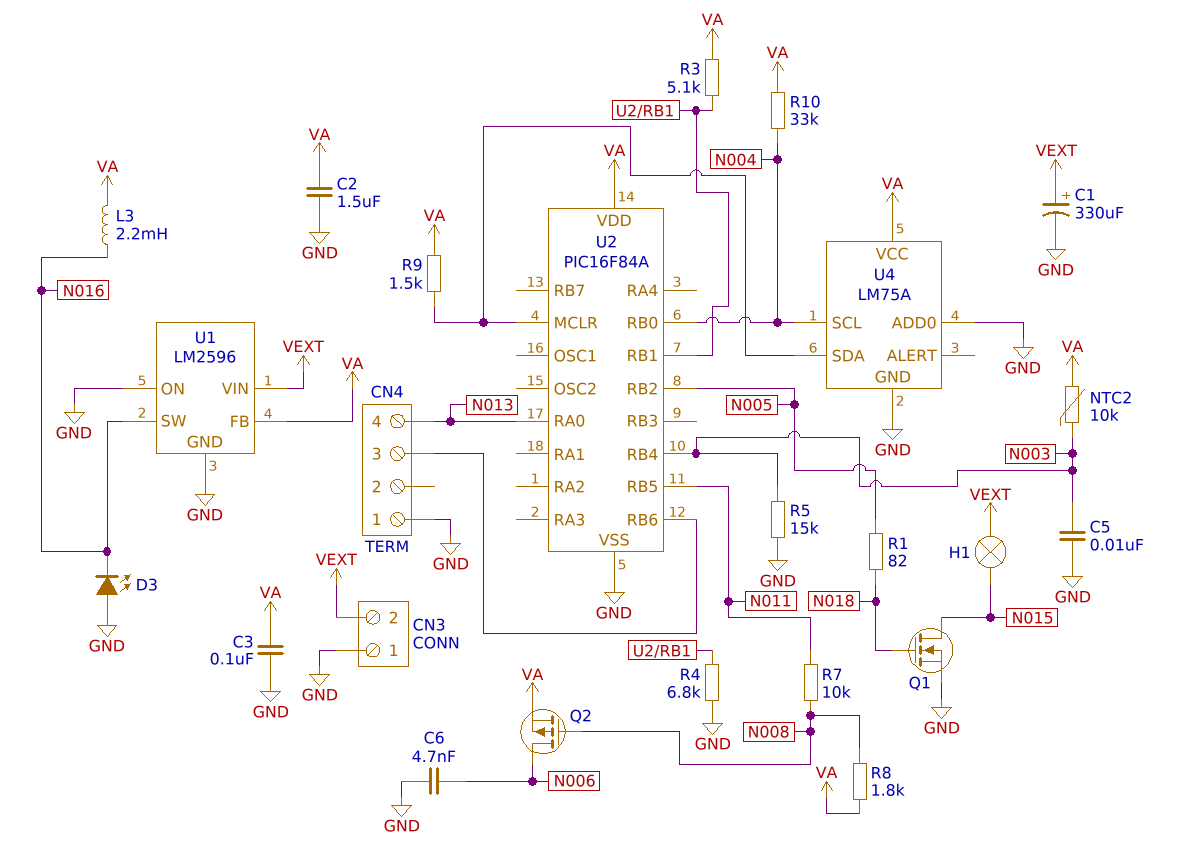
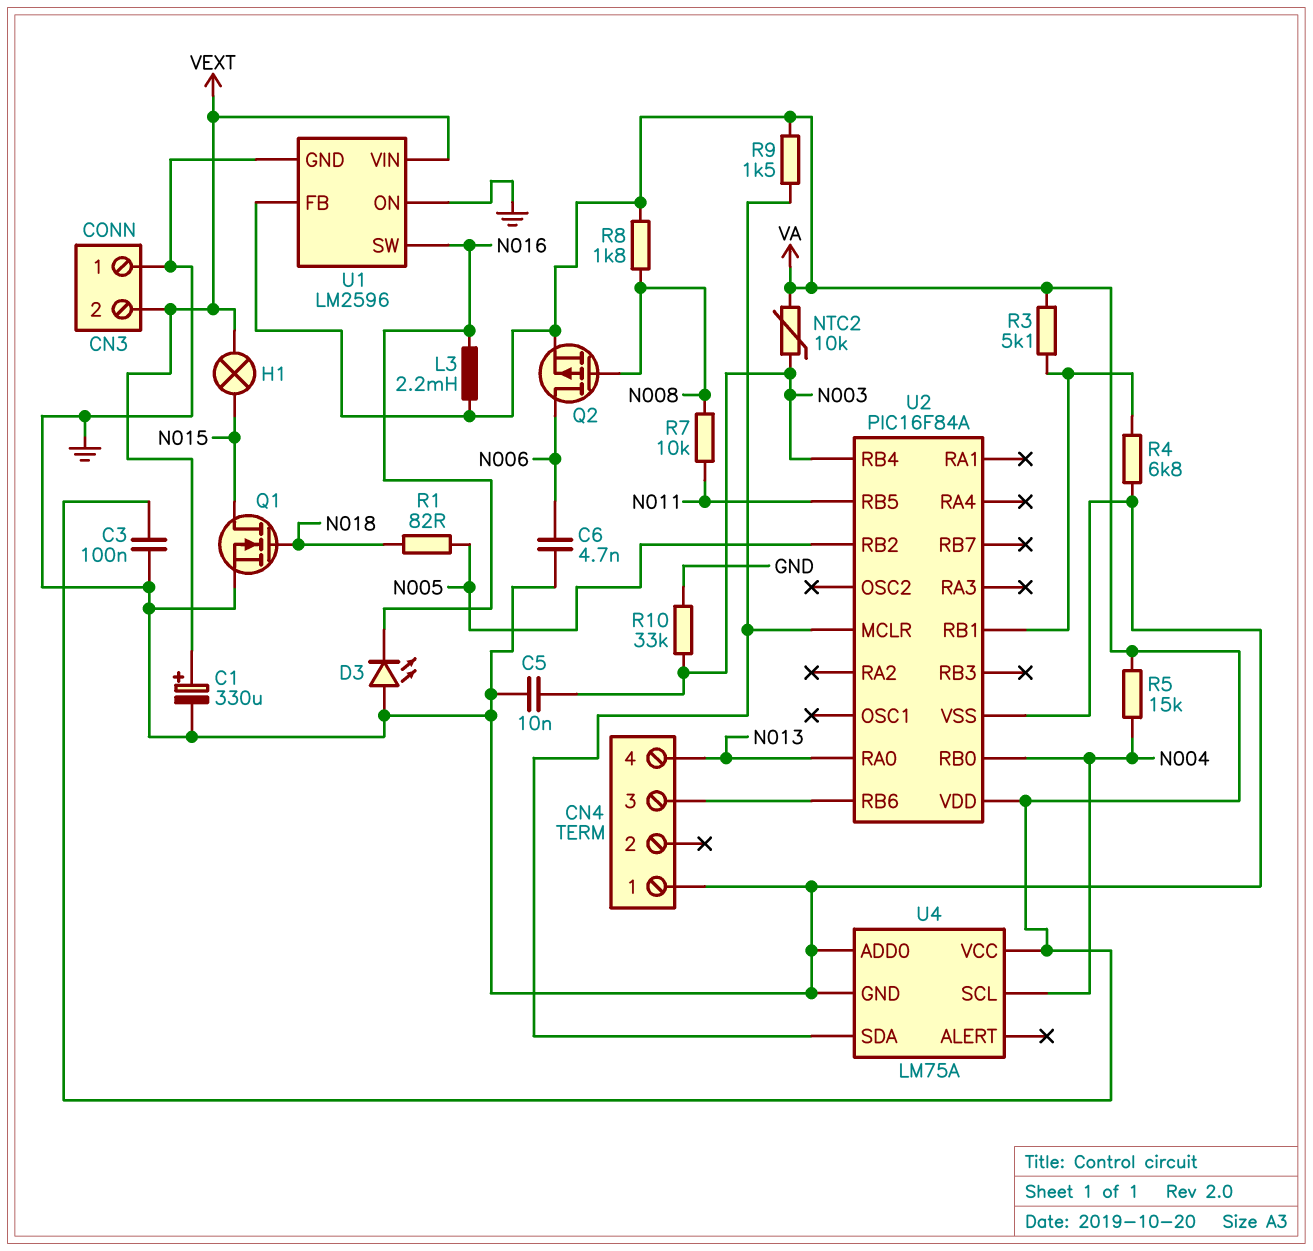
C2: 1.5uF (GND, VA) -> none
R5: 15k (GND, N003) -> 15k (N004, VA)
R10: 33k (N004, VA) -> 33k (GND, N003)

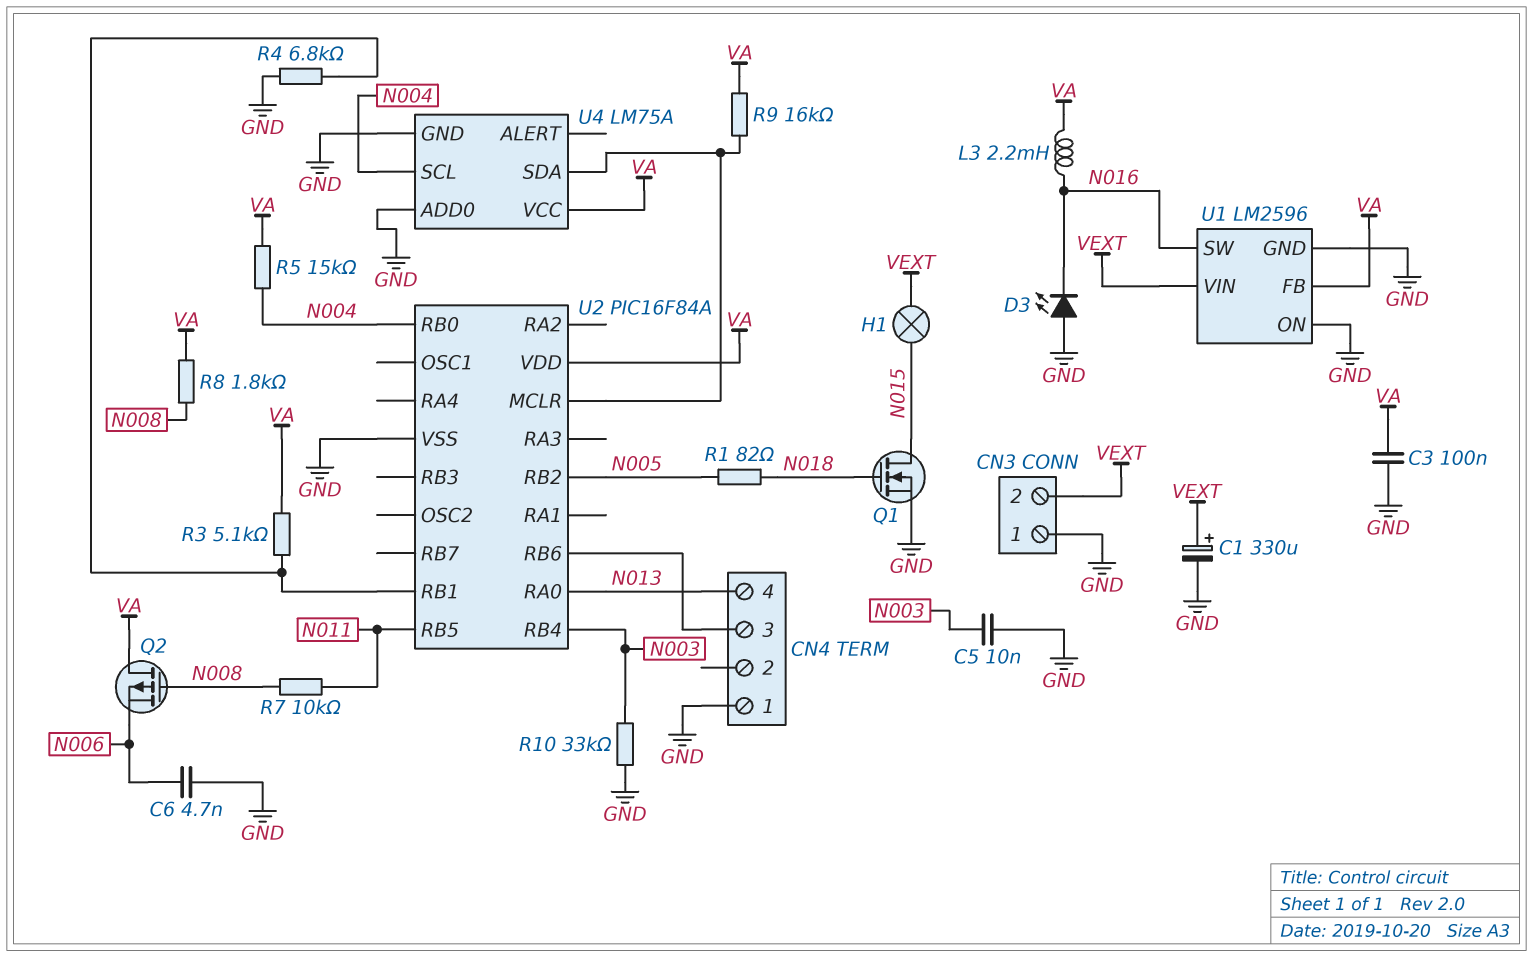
NTC2: 10k (N003, VA) -> none
Q2: PMOS (G N008, D N006, S VA) -> PMOS (G N008, D VA, S N006)
R9: 1.5k (U2/MCLR, VA) -> 16k (U2/MCLR, VA)

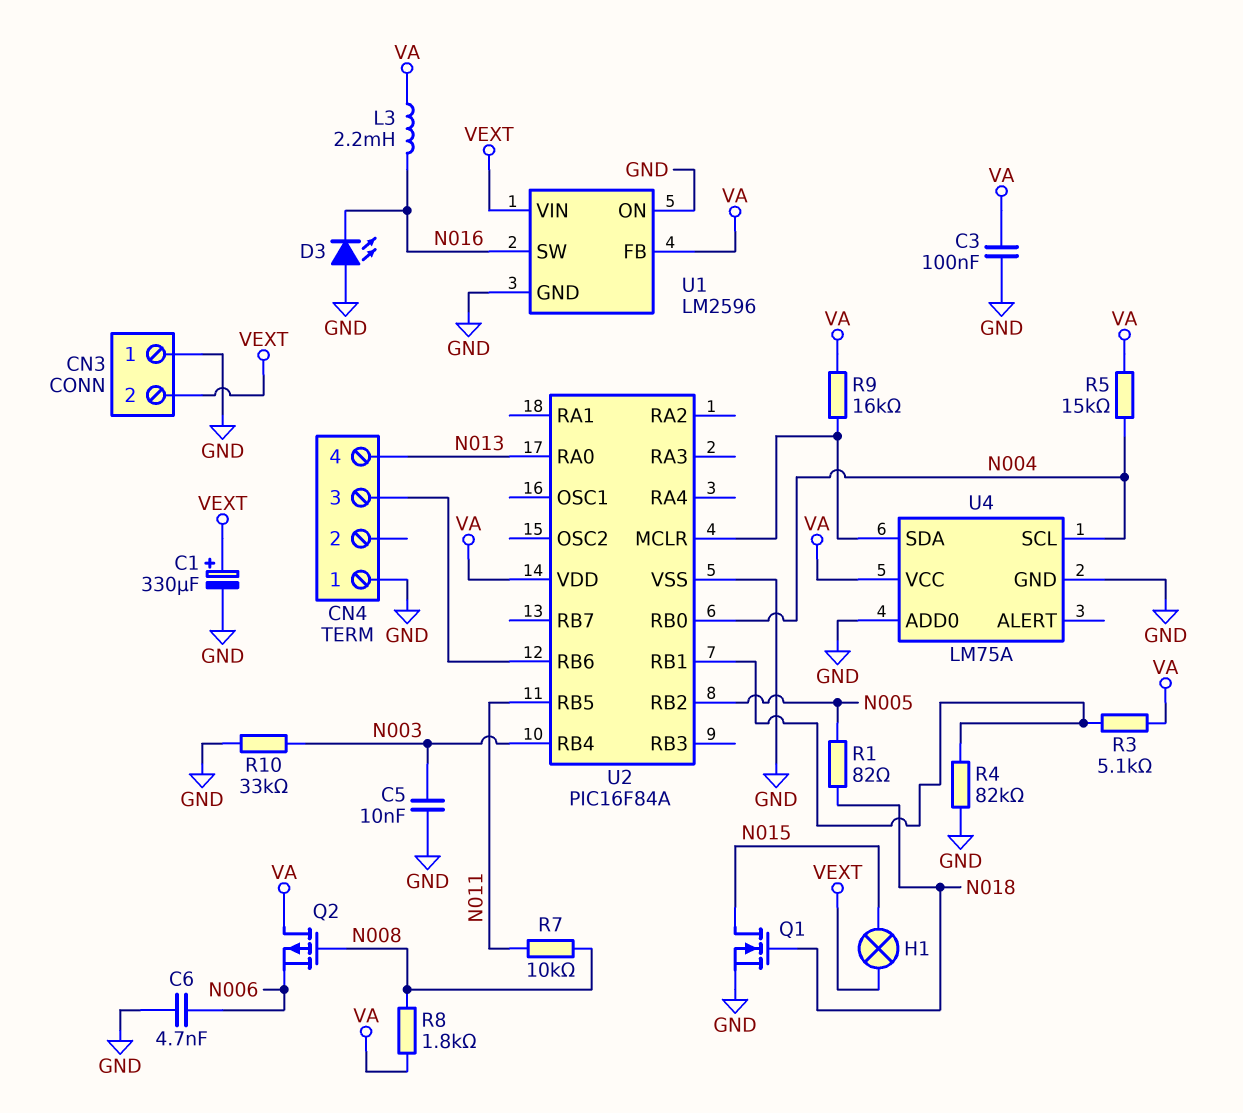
R4: 6.8k (GND, U2/RB1) -> 82k (GND, U2/RB1)

